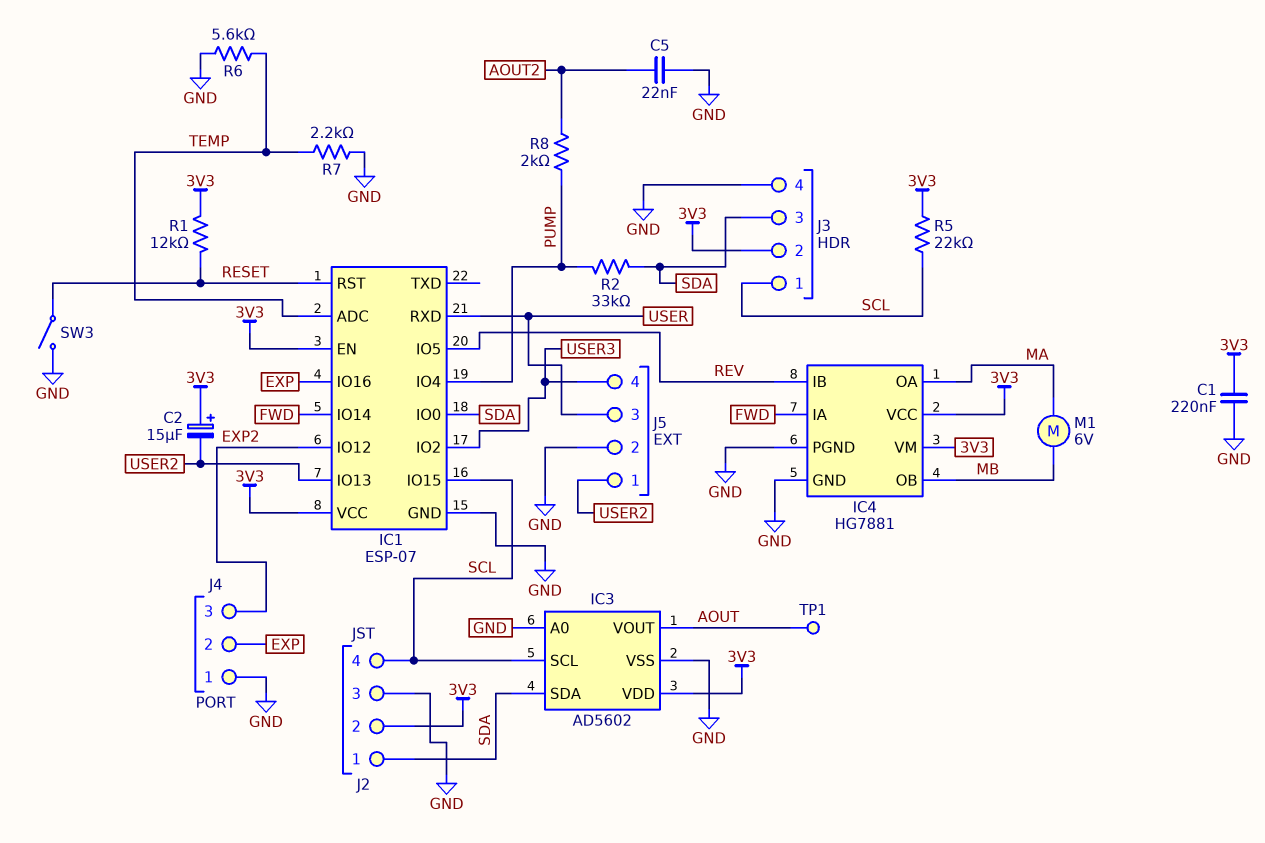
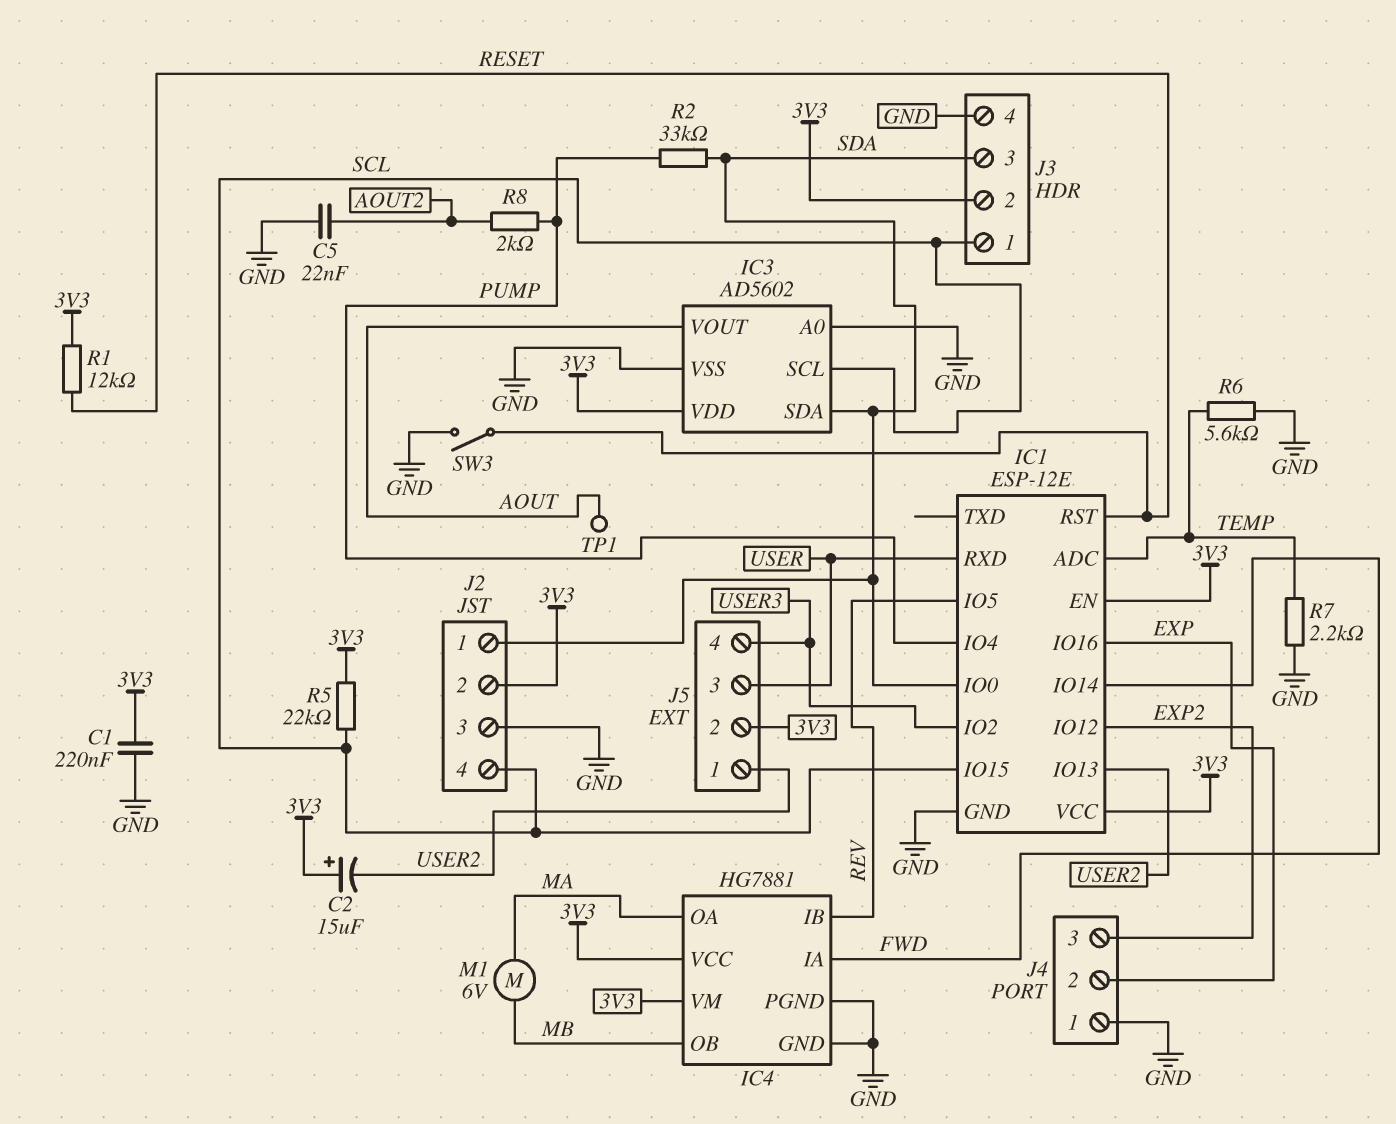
IC1: ESP-07 -> ESP-12E
J5 pin 2: GND -> 3V3

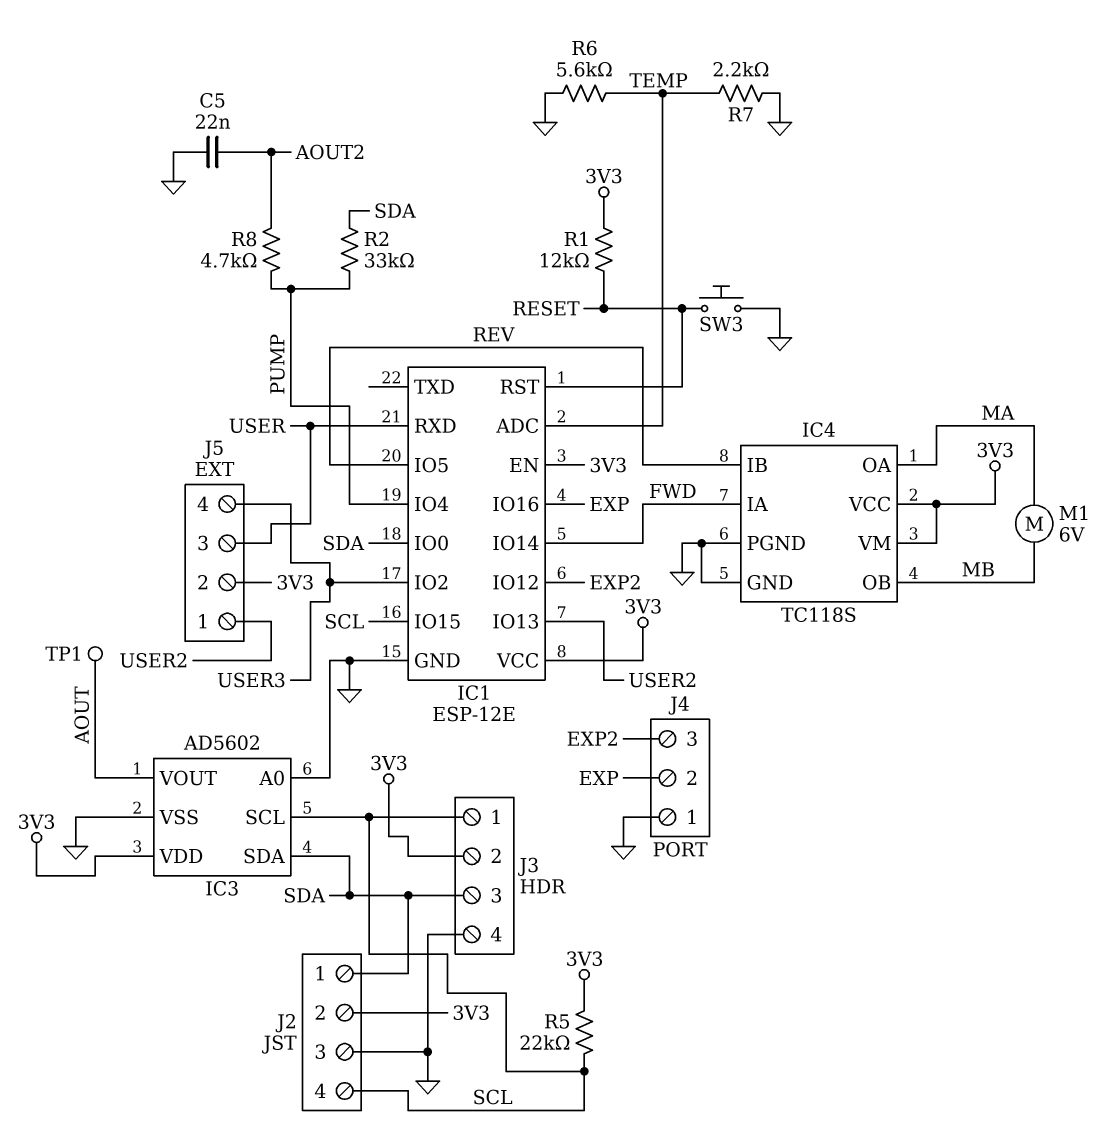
C1: 220nF (3V3, GND) -> none
C2: 15uF (plus 3V3, minus USER2) -> none
IC4: HG7881 -> TC118S
R8: 2k (AOUT2, PUMP) -> 4.7k (AOUT2, PUMP)
SW3: switch (GND, RESET) -> button (GND, RESET)

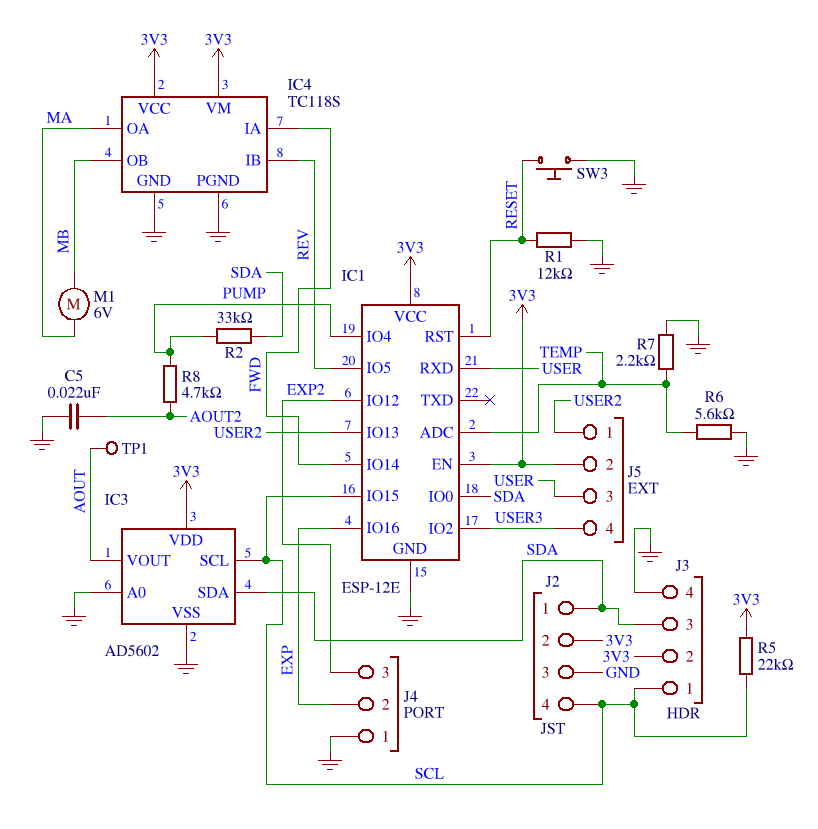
R1: 12k (3V3, RESET) -> 12k (GND, RESET)

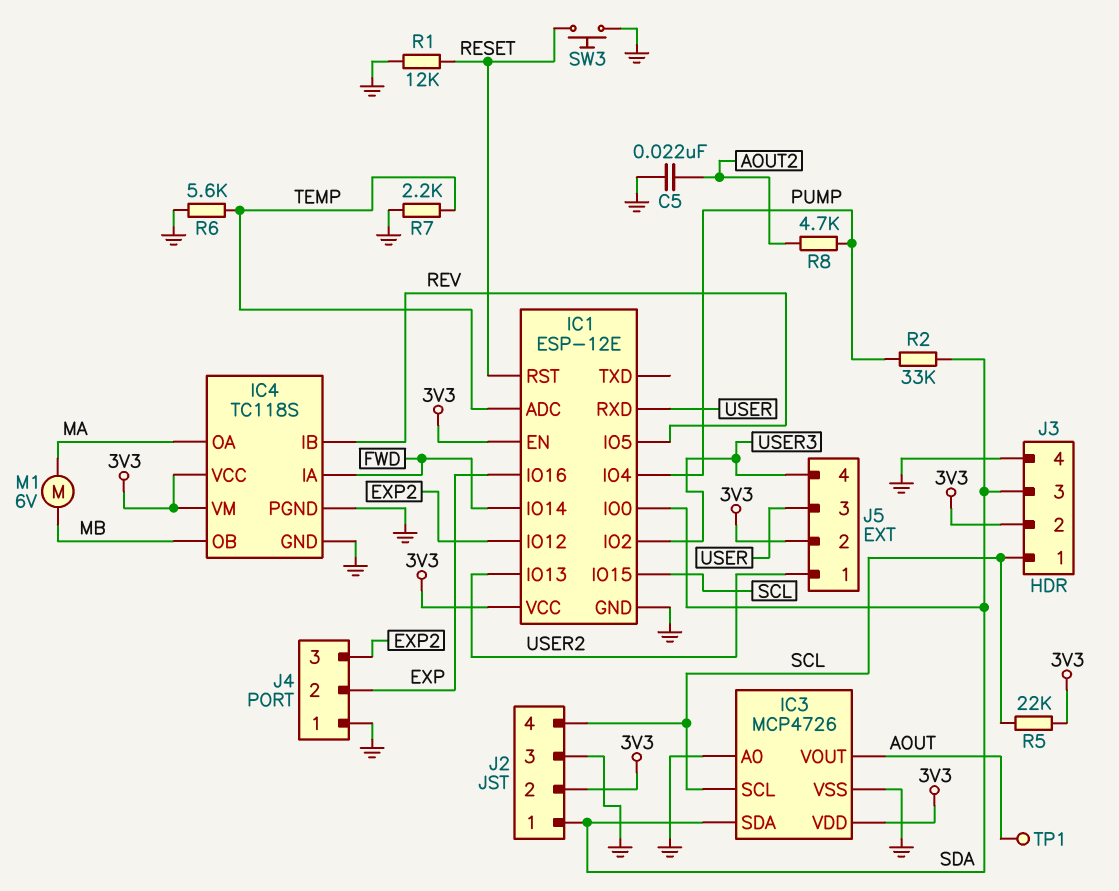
IC3: AD5602 -> MCP4726

